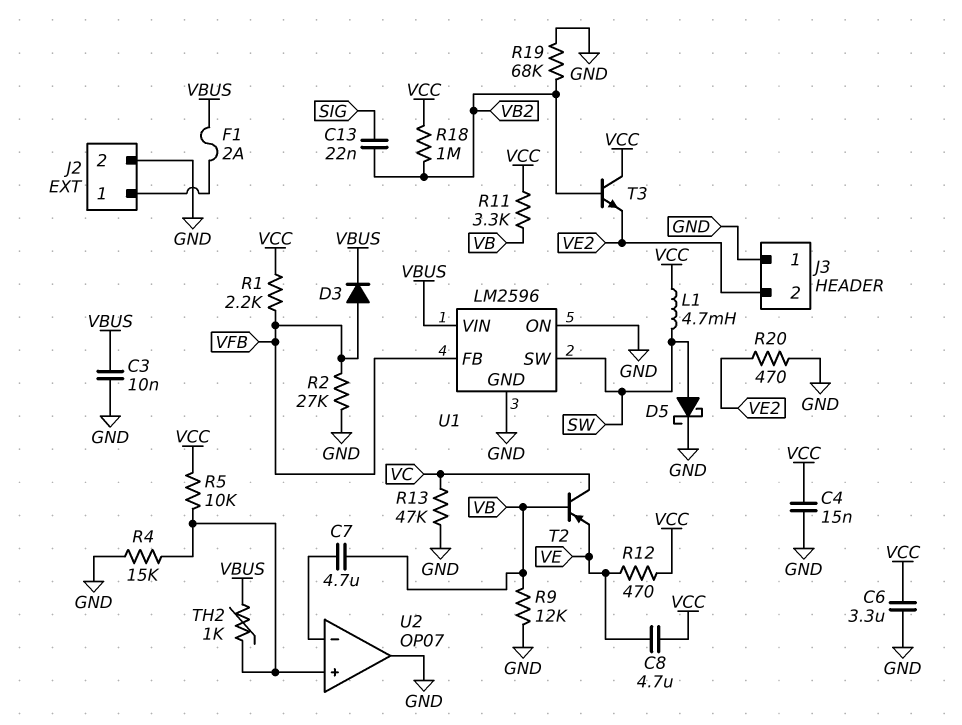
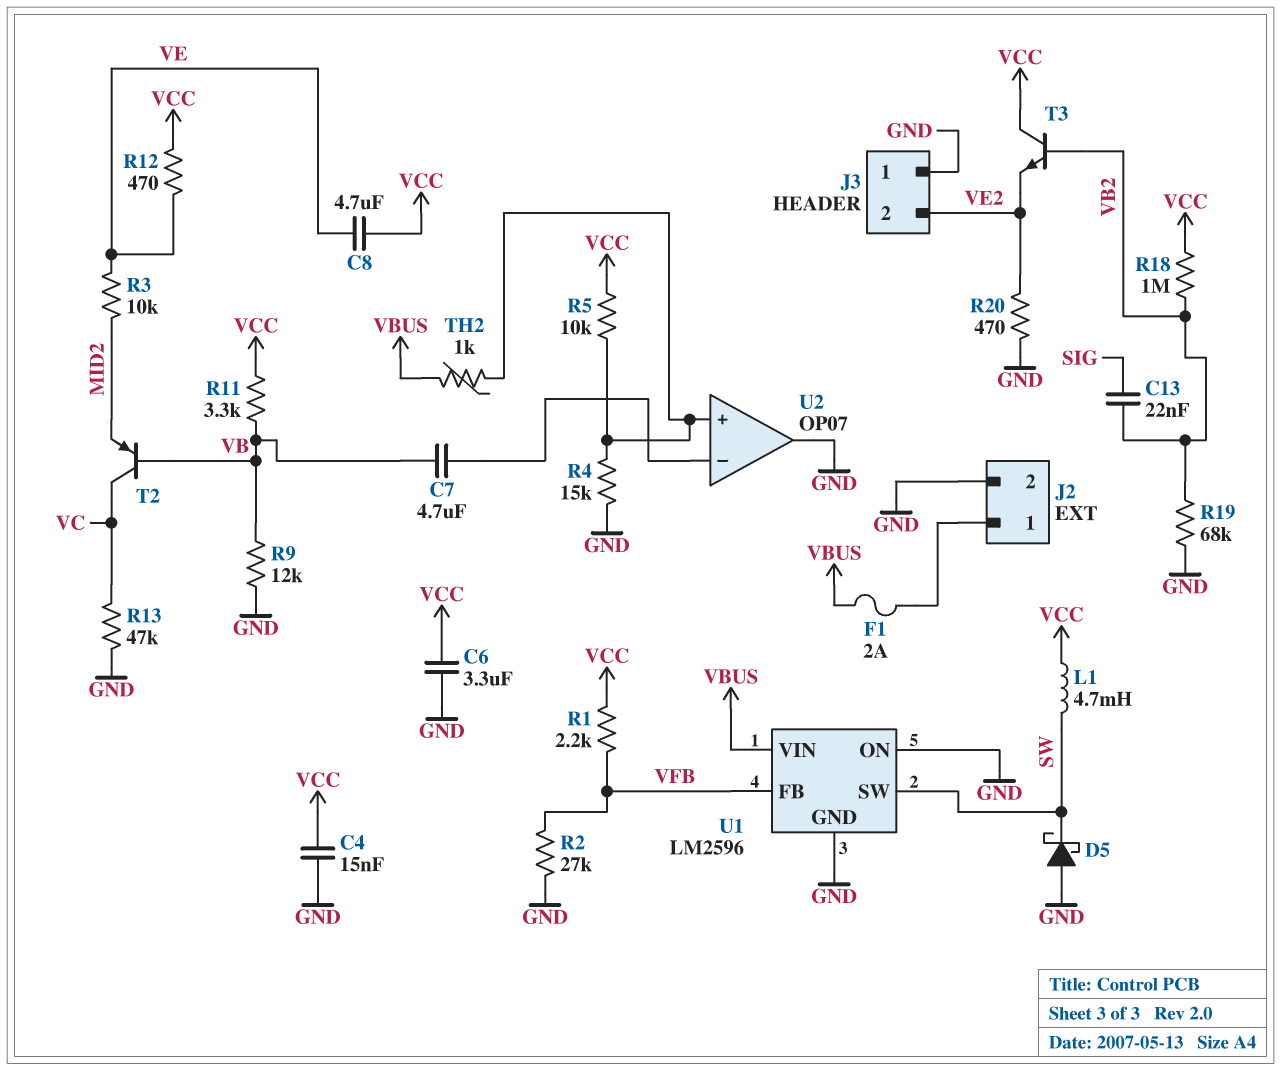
C3: 10nF (GND, VBUS) -> none
D3: diode (A VFB, K VBUS) -> none
D5: schottky (A SW, K GND) -> schottky (A GND, K SW)
R3: none -> 10k (MID2, VE)
T2: PNP (B VB, C VC, E VE) -> PNP (B VB, C VC, E MID2)

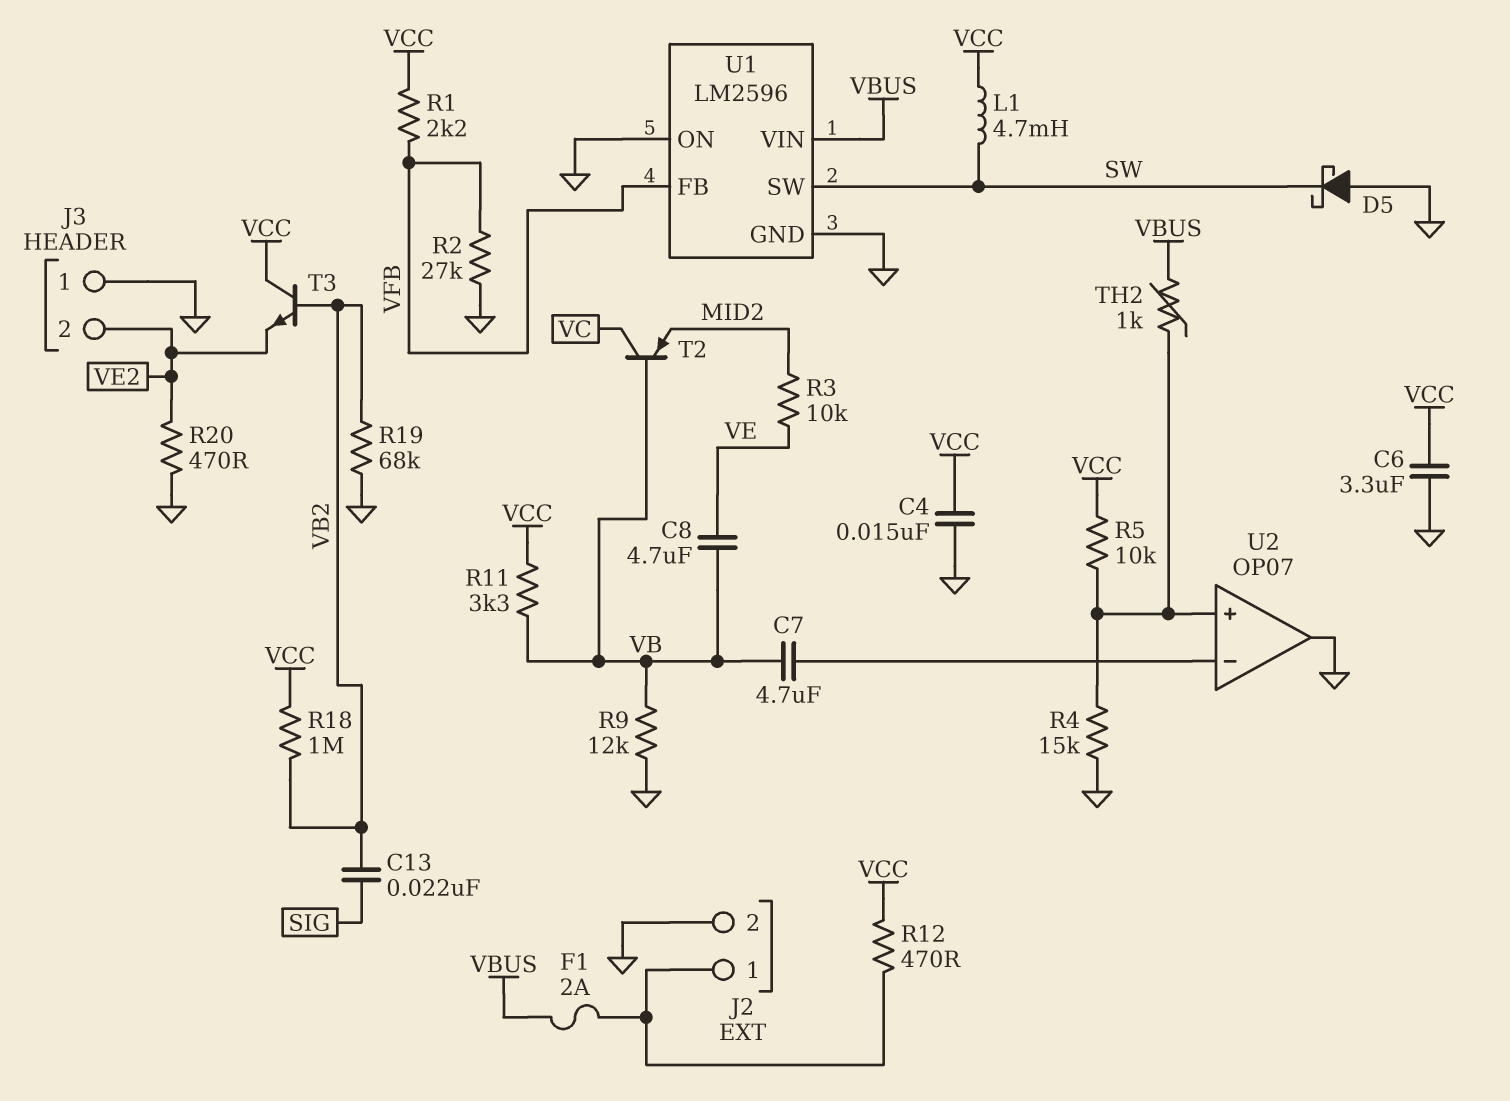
C8: 4.7uF (VCC, VE) -> 4.7uF (VB, VE)
R12: 470 (VCC, VE) -> 470 (J2/1, VCC)
R13: 47k (GND, VC) -> none

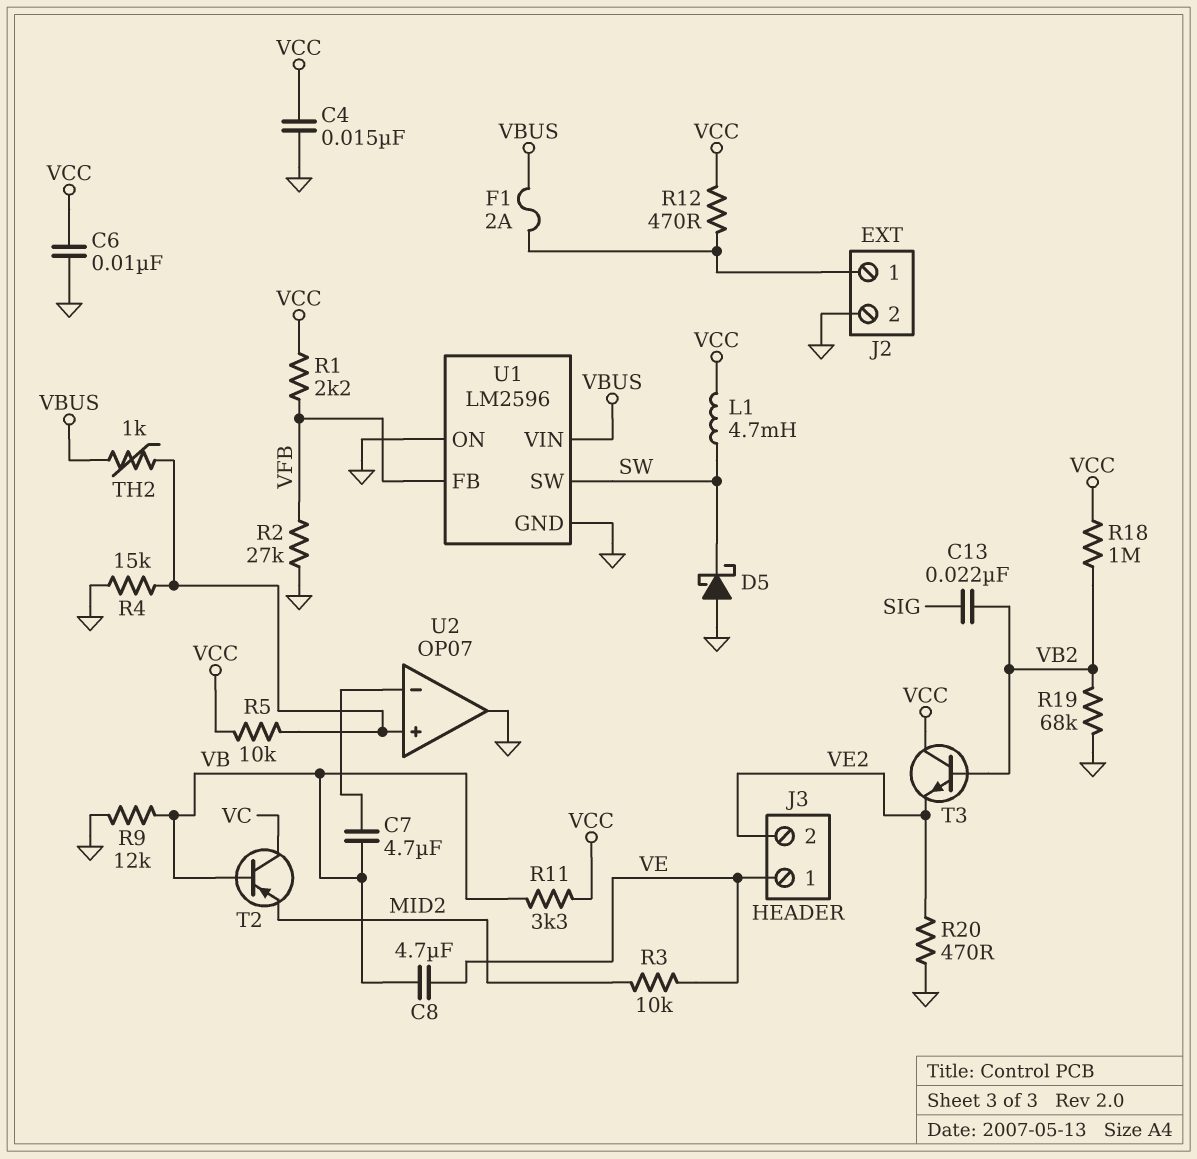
C6: 3.3uF (GND, VCC) -> 10nF (GND, VCC)
J3 pin 1: GND -> VE

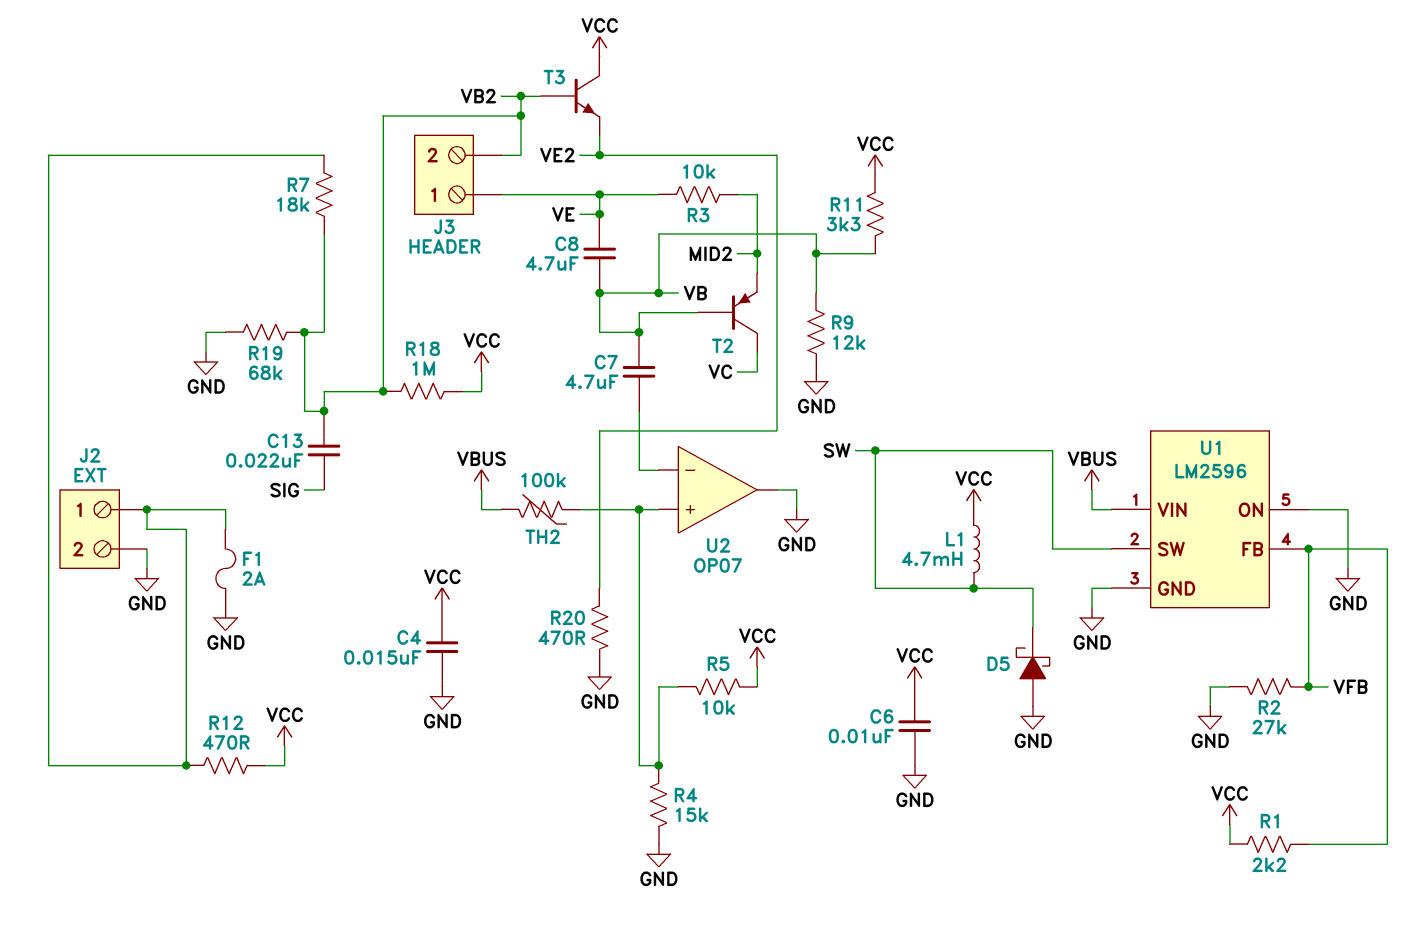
F1: 2A (J2/1, VBUS) -> 2A (GND, J2/1)
J3 pin 2: VE2 -> VB2
R7: none -> 18k (J2/1, VB2)
TH2: 1k (U2/in+, VBUS) -> 100k (U2/in+, VBUS)

